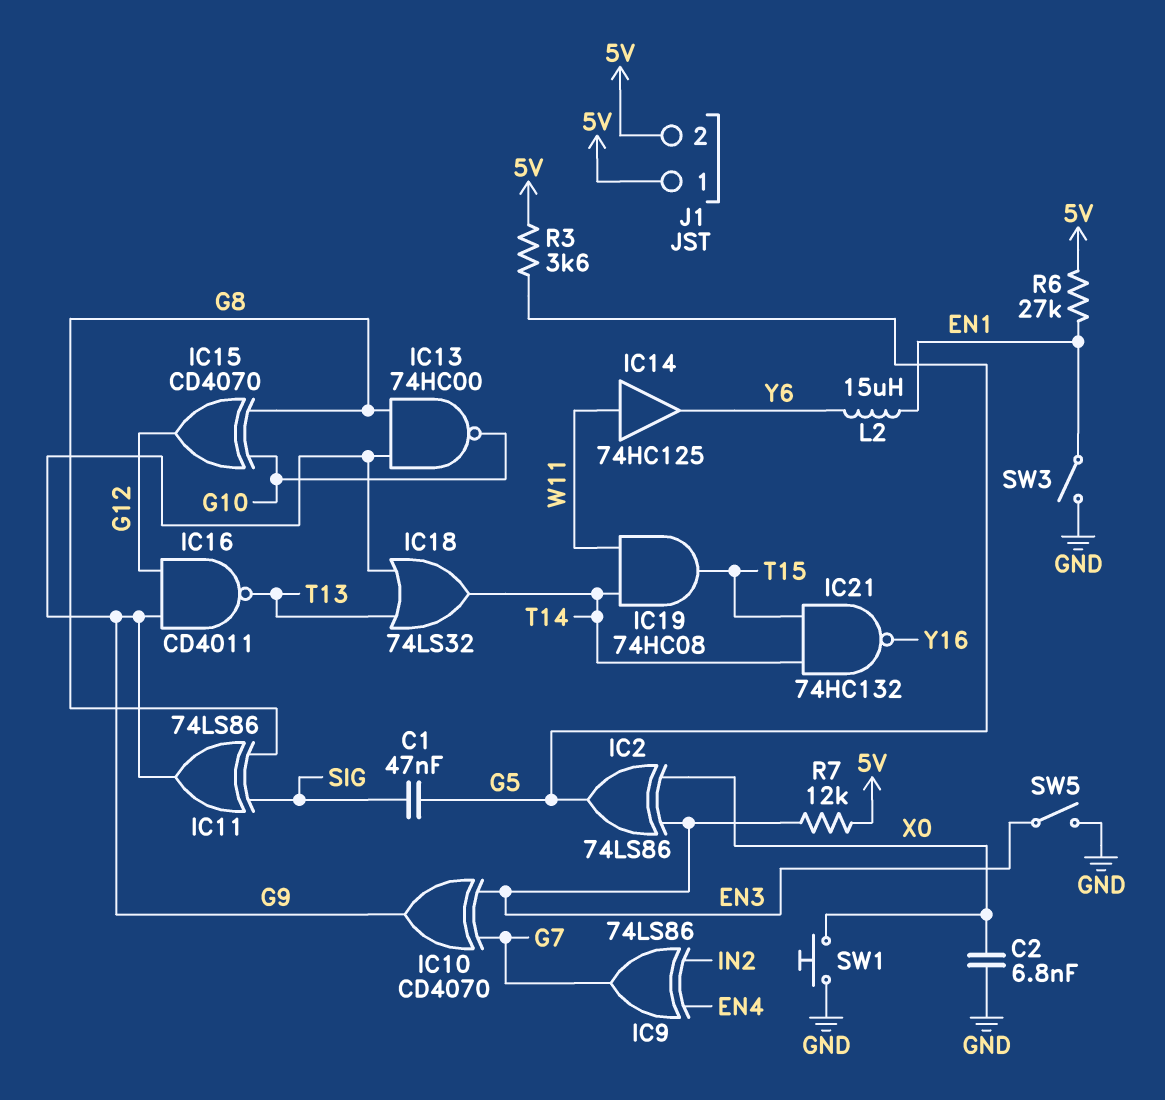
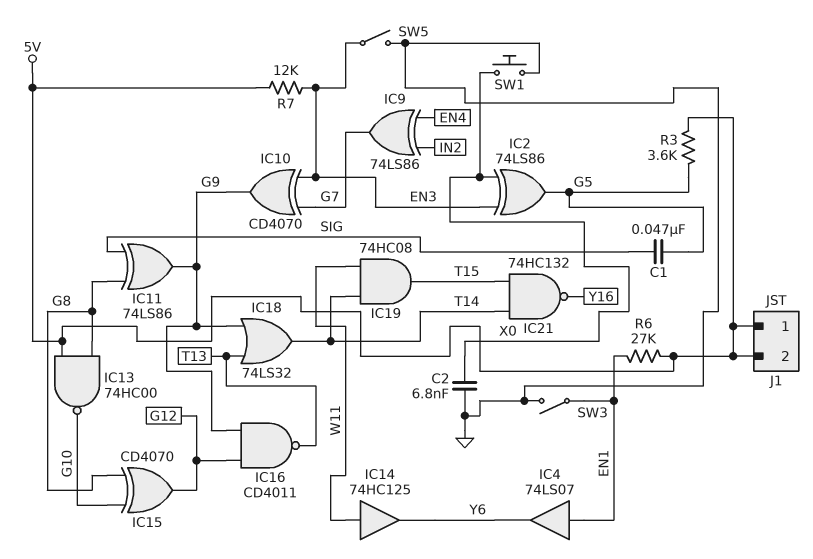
IC4: none -> buffer 74LS07 (in EN1, out Y6)
IC13: NAND 74HC00 (in G8, in G9, out G10) -> NAND 74HC00 (in 5V, in G8, out G10)
L2: 15uH (EN1, Y6) -> none

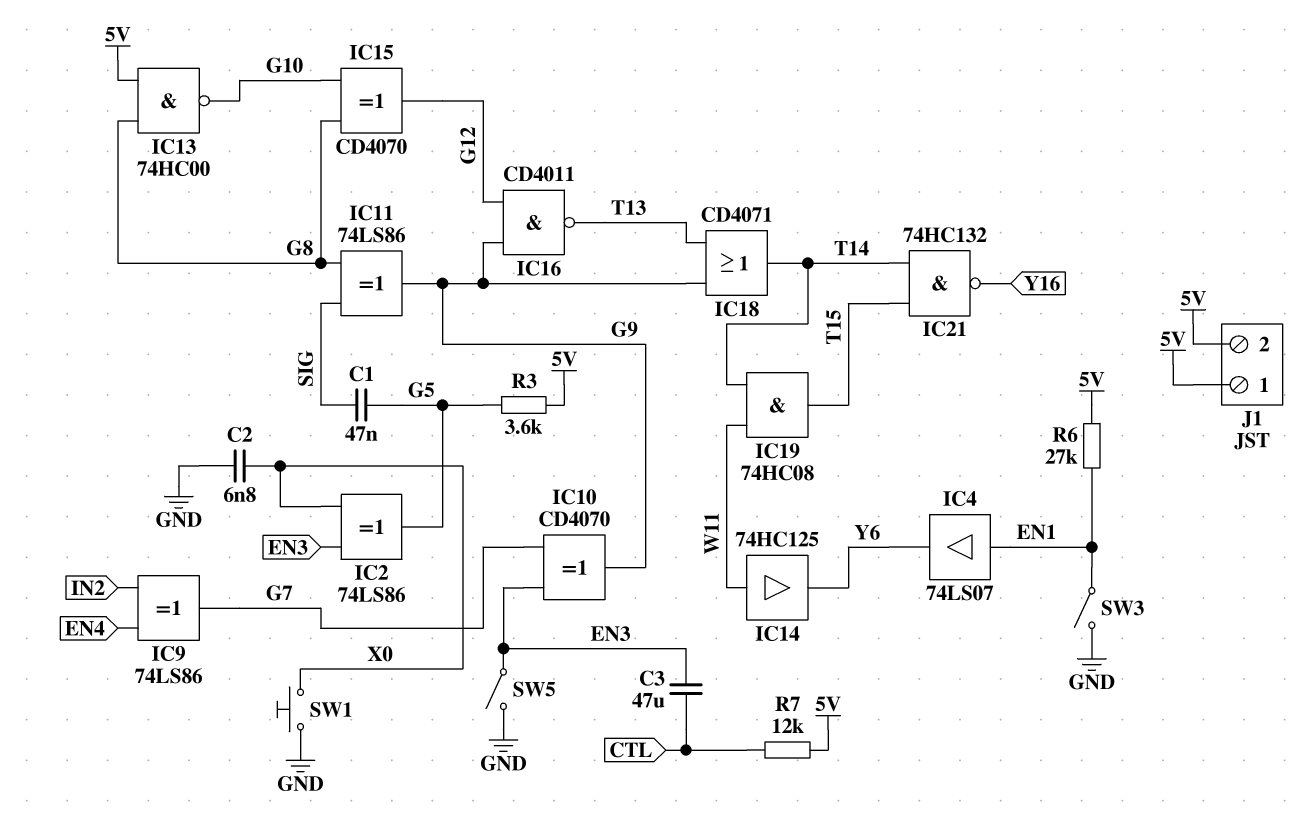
C3: none -> 47uF (CTL, EN3)
IC18: OR 74LS32 (in G9, in T13, out T14) -> OR CD4071 (in G9, in T13, out T14)
R7: 12k (5V, EN3) -> 12k (5V, CTL)

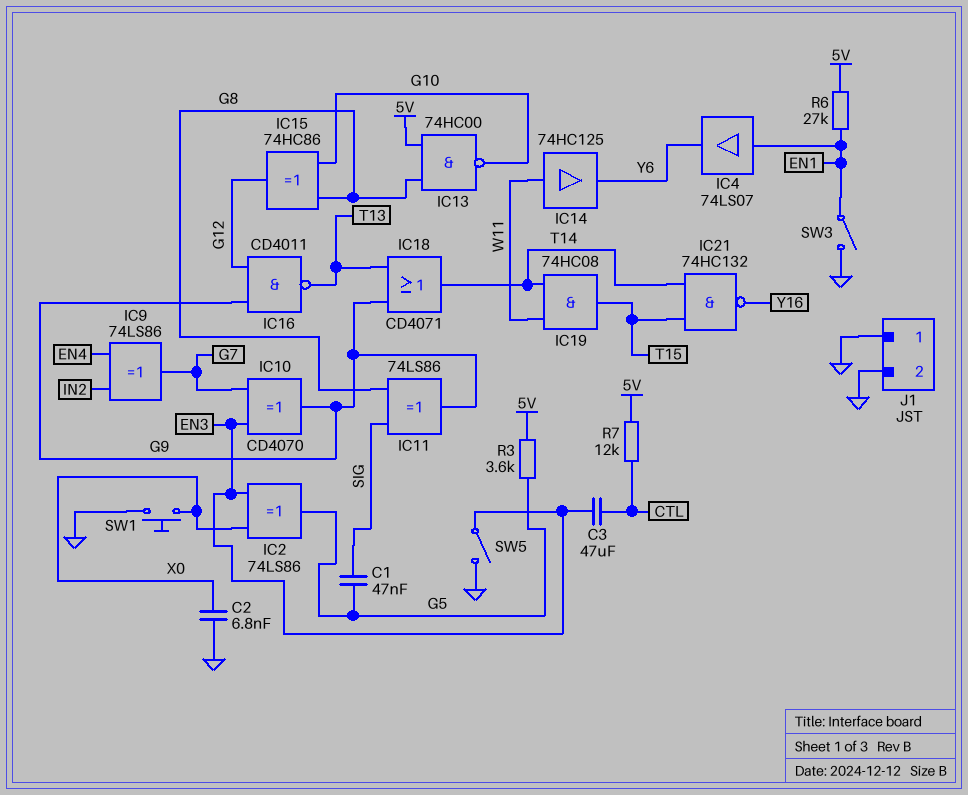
IC15: XOR CD4070 (in G8, in G10, out G12) -> XOR 74HC86 (in G8, in G10, out G12)
J1 pin 1: 5V -> GND
J1 pin 2: 5V -> GND

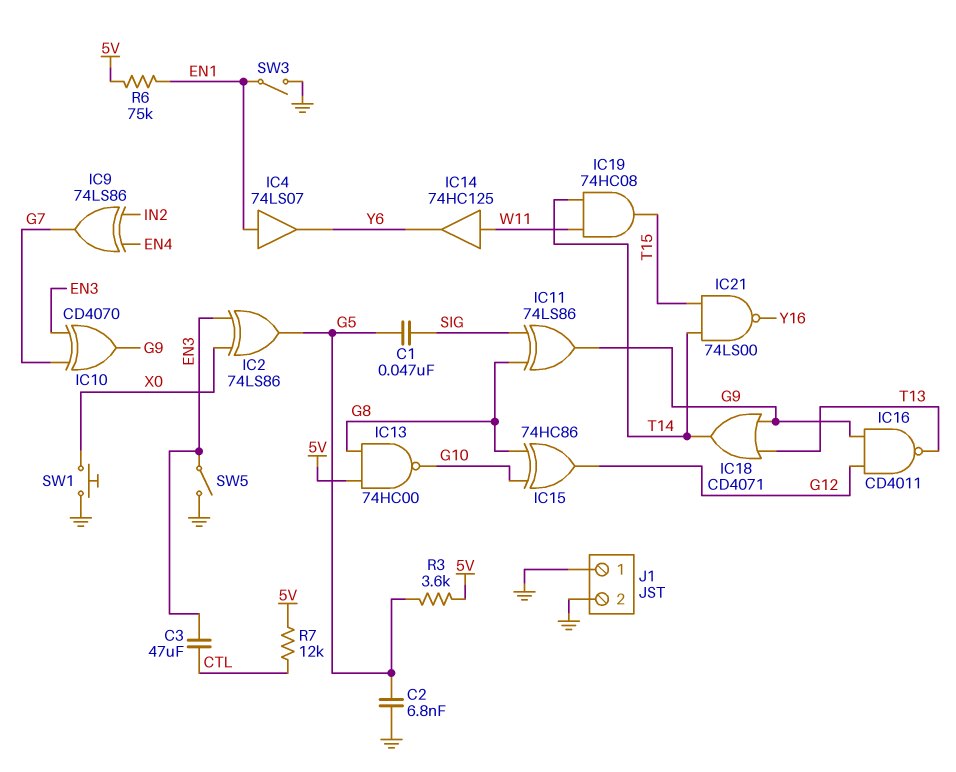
C2: 6.8nF (GND, X0) -> 6.8nF (G5, GND)
IC21: NAND 74HC132 (in T14, in T15, out Y16) -> NAND 74LS00 (in T14, in T15, out Y16)
R6: 27k (5V, EN1) -> 75k (5V, EN1)

